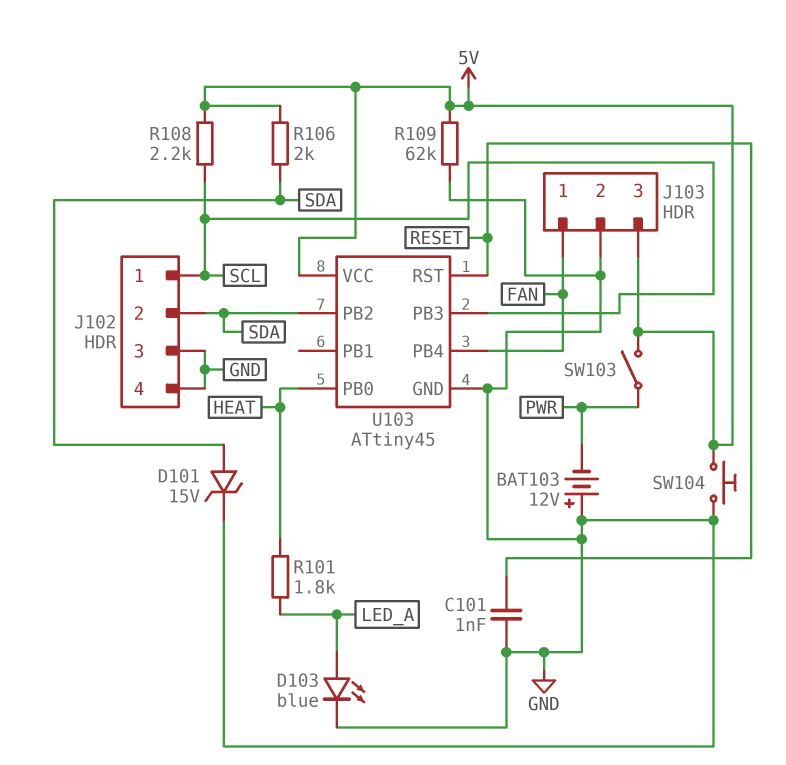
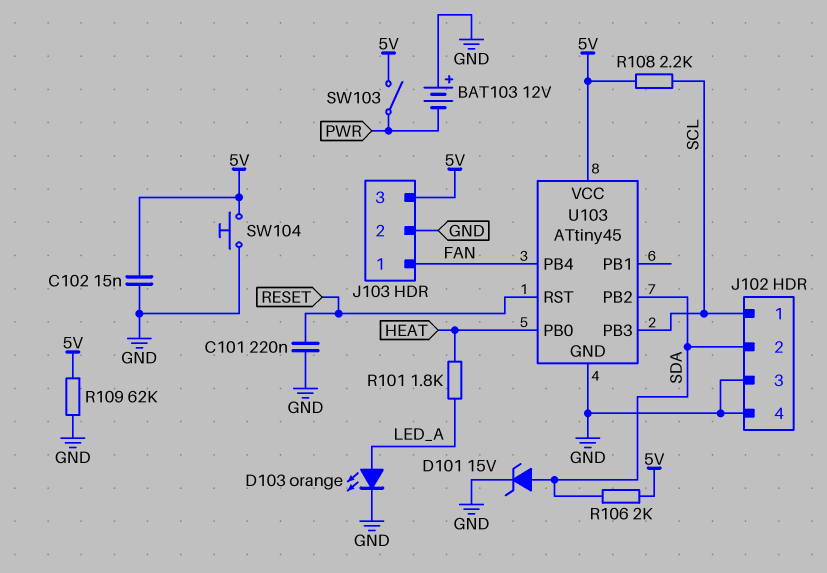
C101: 1nF (GND, RESET) -> 220nF (GND, RESET)
C102: none -> 15nF (5V, GND)
D103: LED blue (A LED_A, K GND) -> LED orange (A LED_A, K GND)

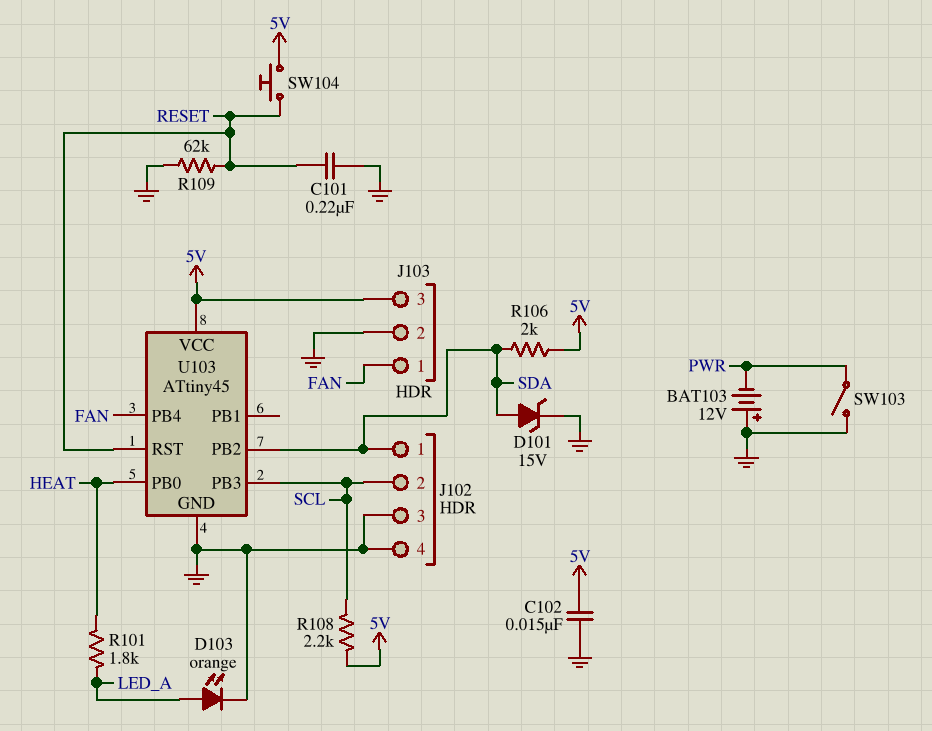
J102 pin 1: SCL -> SDA
J102 pin 2: SDA -> SCL
R109: 62k (5V, GND) -> 62k (GND, RESET)
SW103: switch (5V, PWR) -> switch (GND, PWR)
SW104: button (5V, GND) -> button (5V, RESET)

